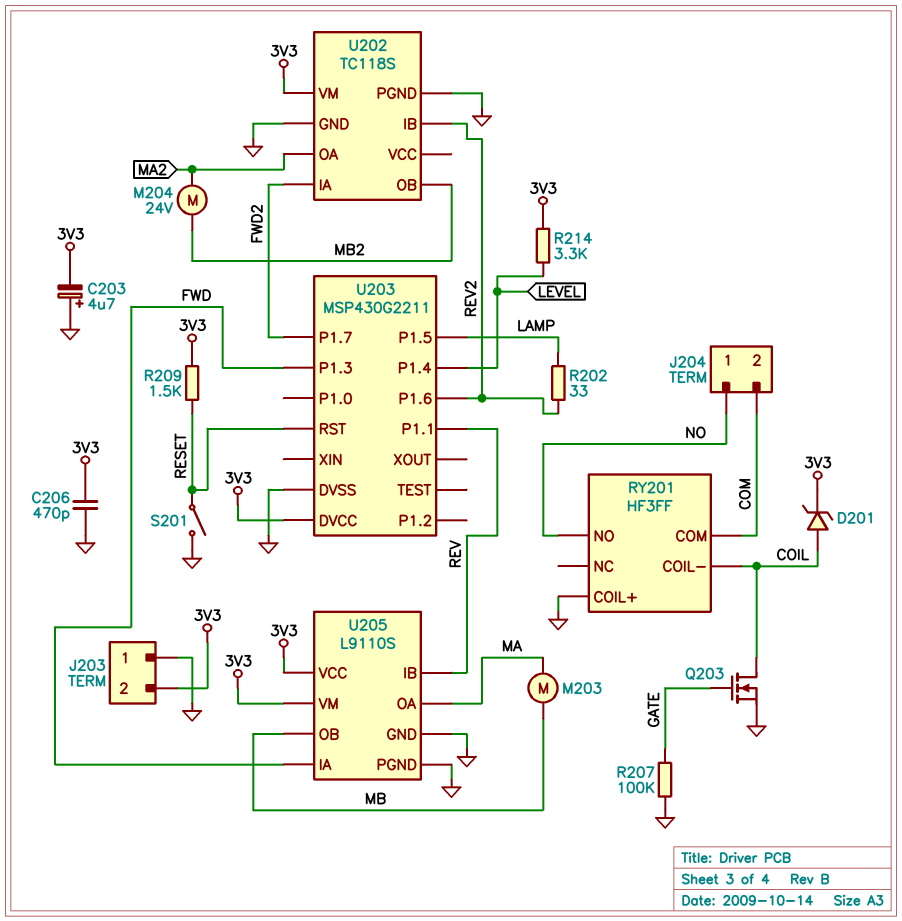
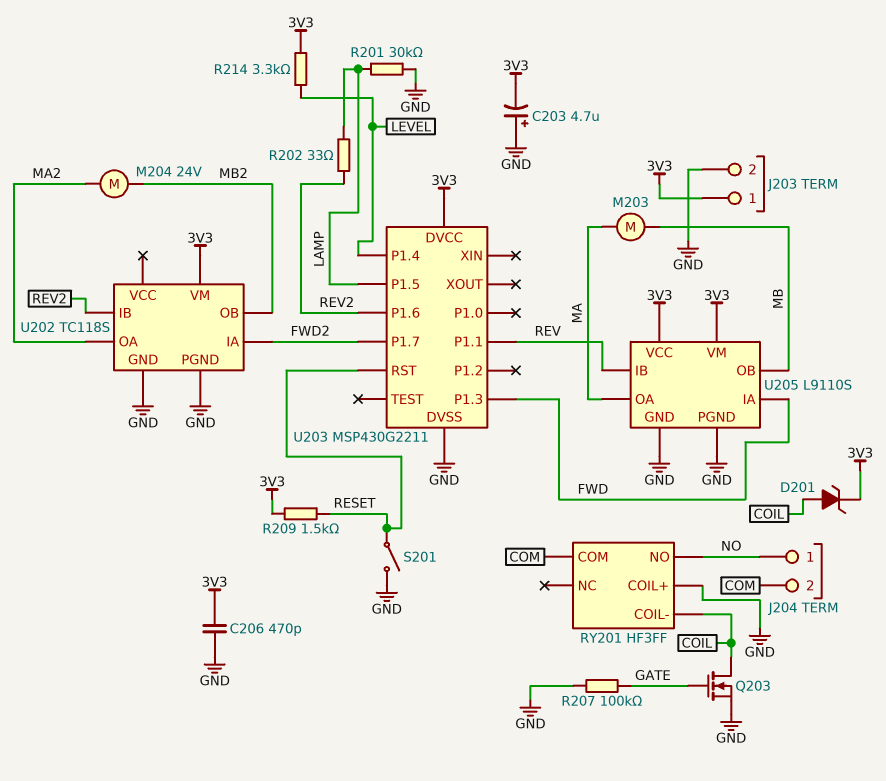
J203 pin 1: GND -> 3V3
J203 pin 2: 3V3 -> GND
R201: none -> 30k (GND, LAMP)

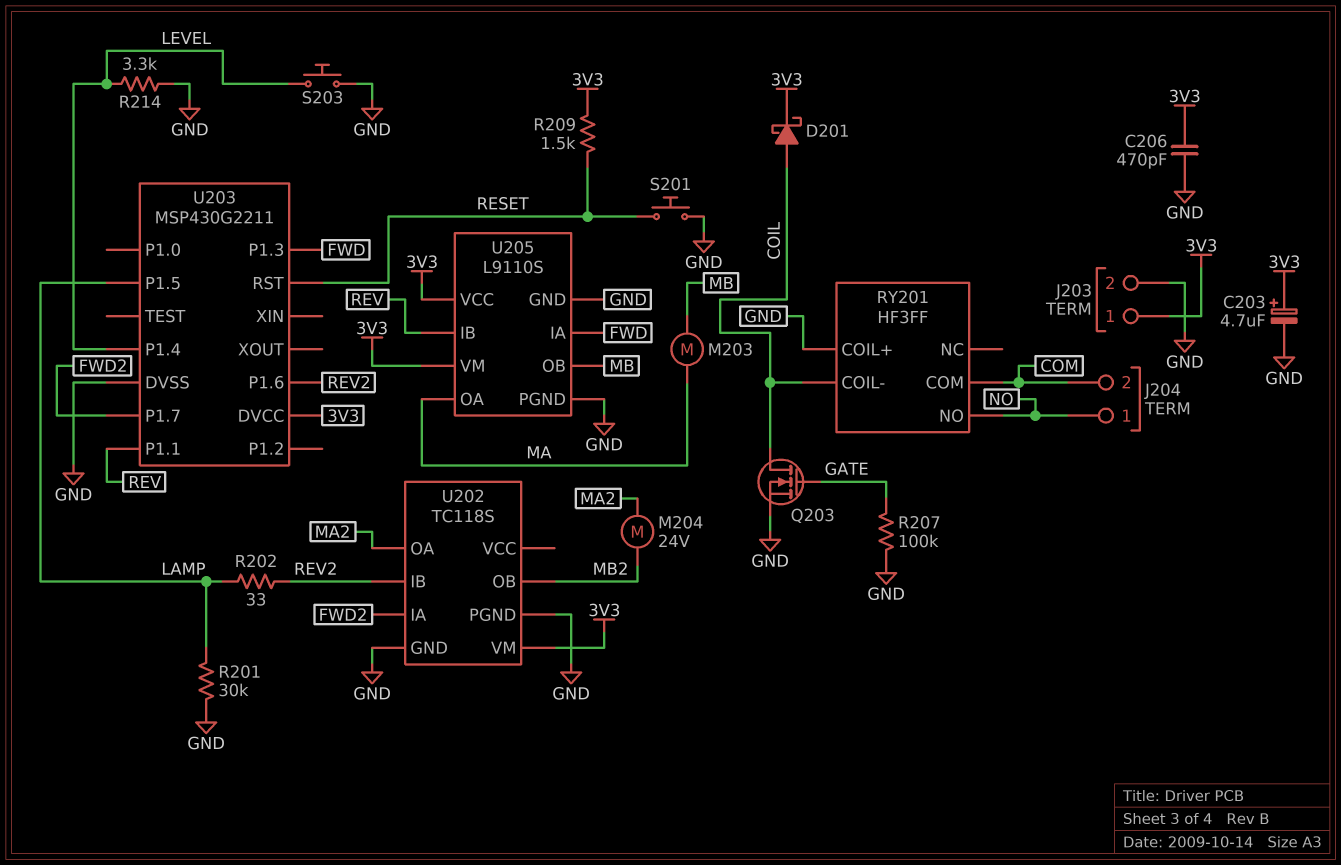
C203: 4.7uF (plus GND, minus 3V3) -> 4.7uF (plus 3V3, minus GND)
D201: zener (A COIL, K 3V3) -> schottky (A COIL, K 3V3)
R214: 3.3k (3V3, LEVEL) -> 3.3k (GND, LEVEL)
S201: switch (GND, RESET) -> button (GND, RESET)
S203: none -> button (GND, LEVEL)

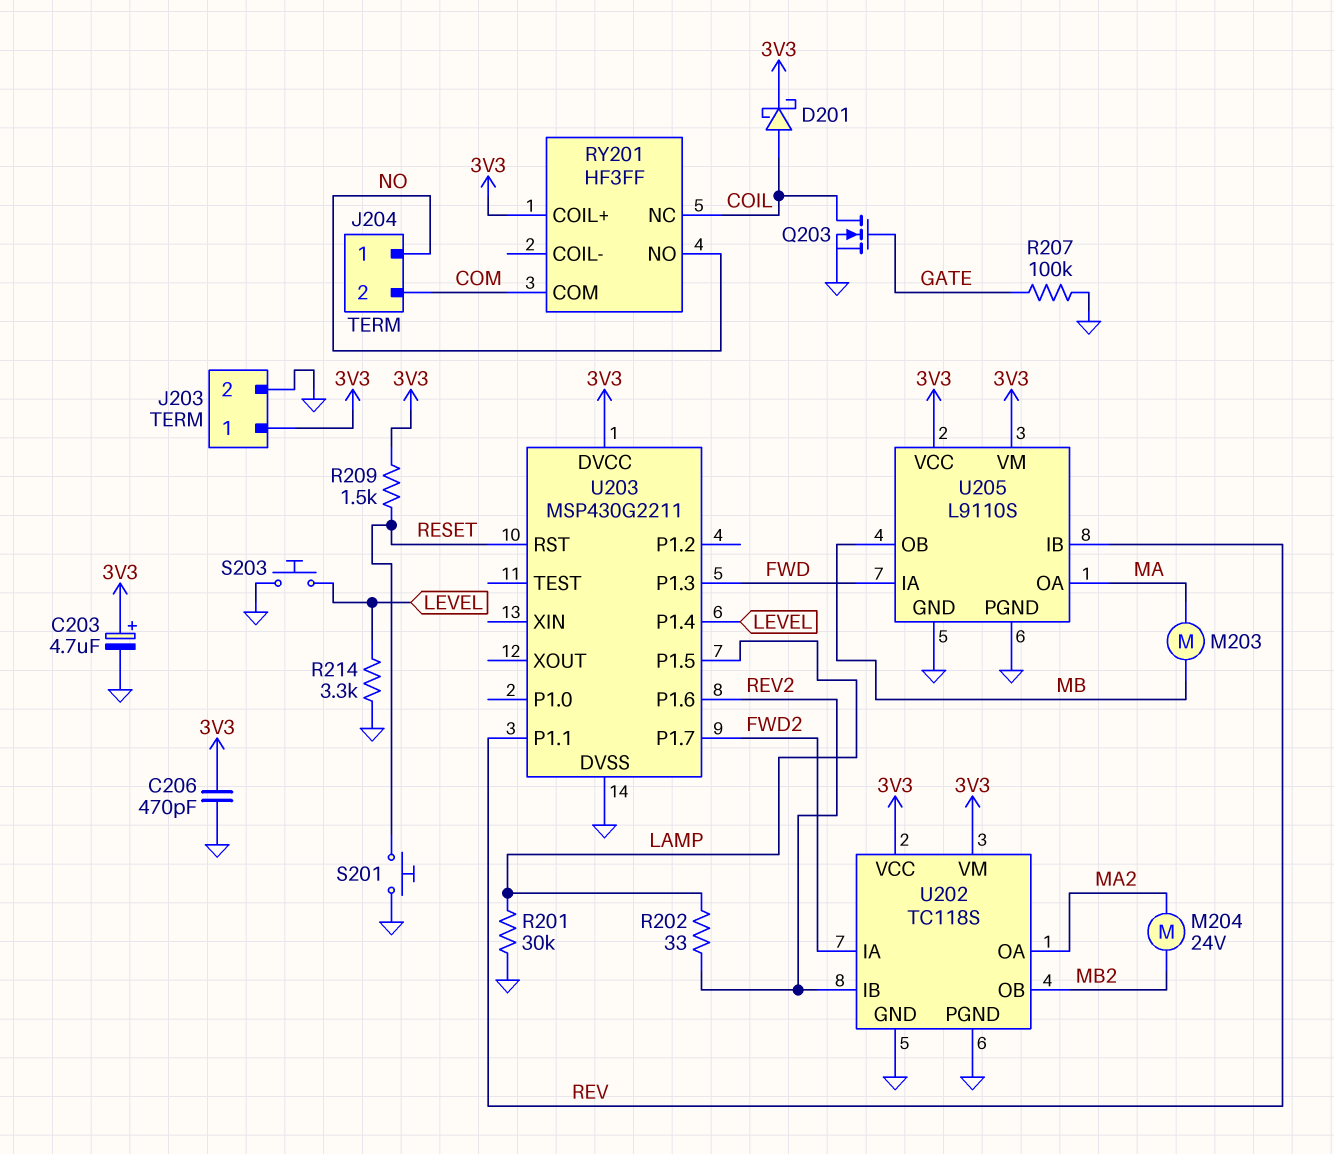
RY201 pin COIL+: GND -> 3V3
RY201 pin COIL-: COIL -> none
RY201 pin NC: none -> COIL
U202 pin VCC: none -> 3V3

